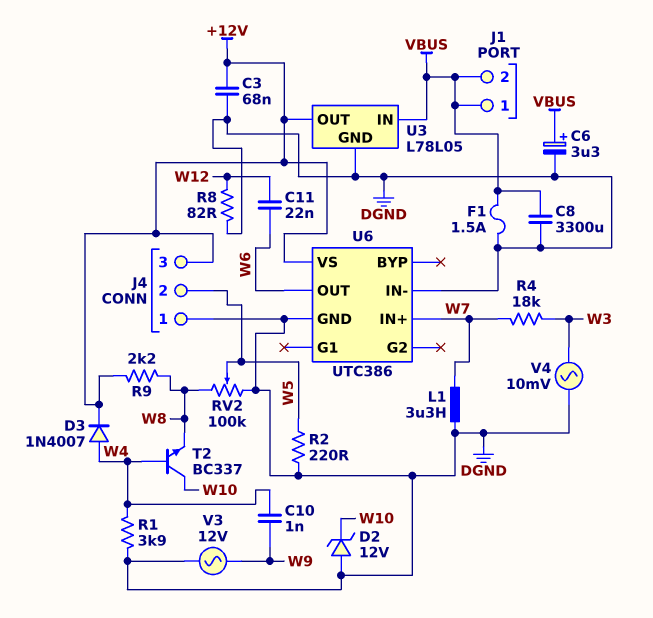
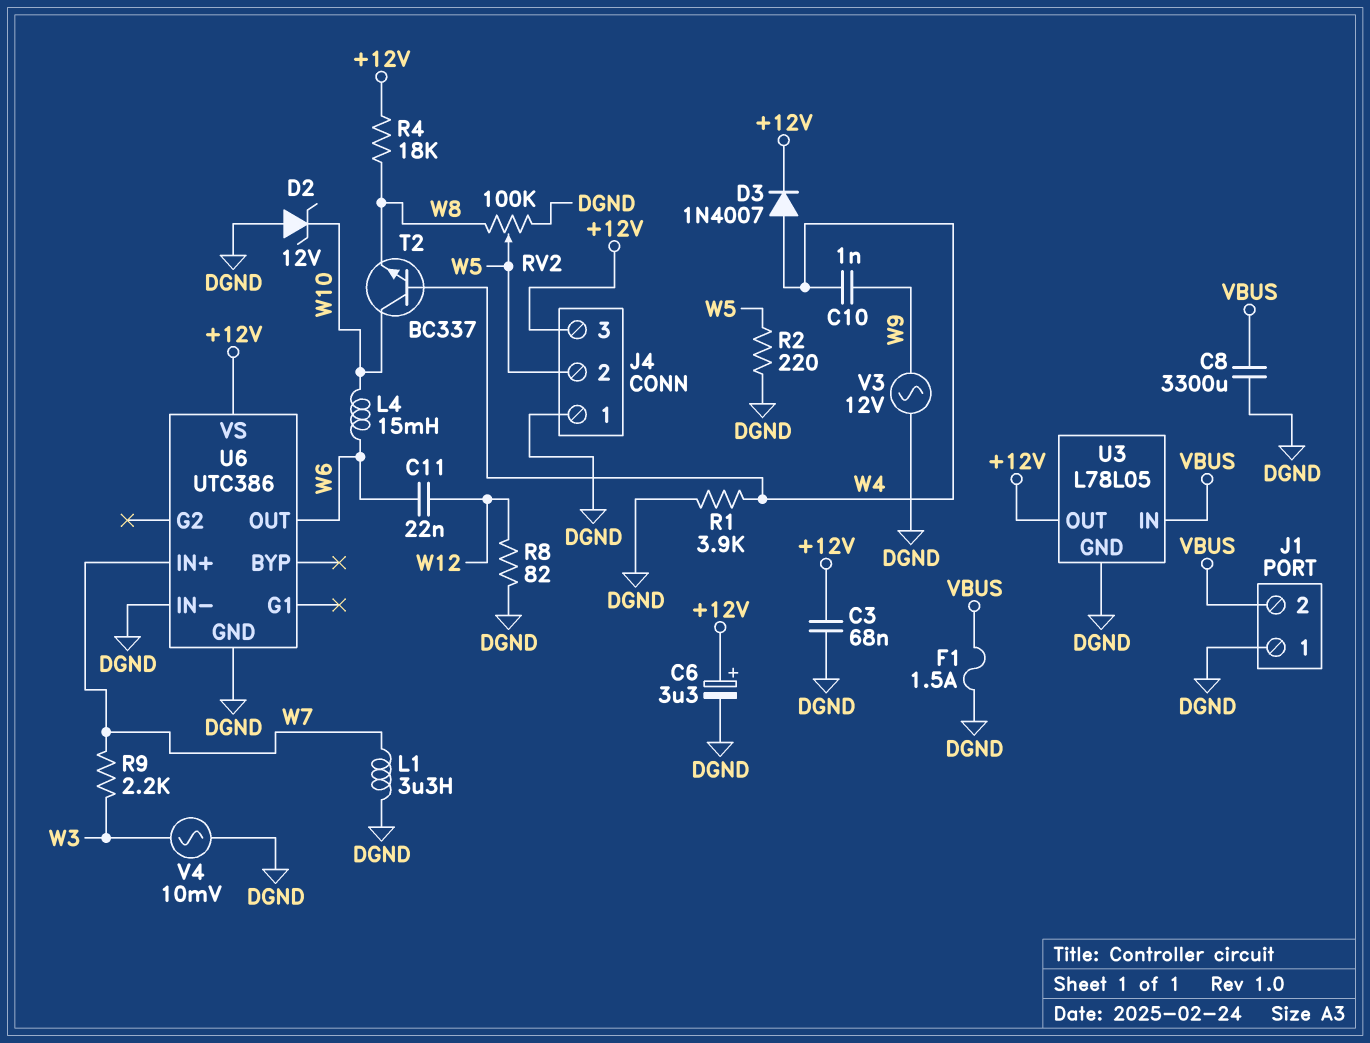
C6: 3.3uF (plus VBUS, minus DGND) -> 3.3uF (plus +12V, minus DGND)
J1 pin 1: VBUS -> DGND
L4: none -> 15mH (W6, W10)
R4: 18k (W3, W7) -> 18k (+12V, W8)
R9: 2.2k (+12V, W8) -> 2.2k (W3, W7)

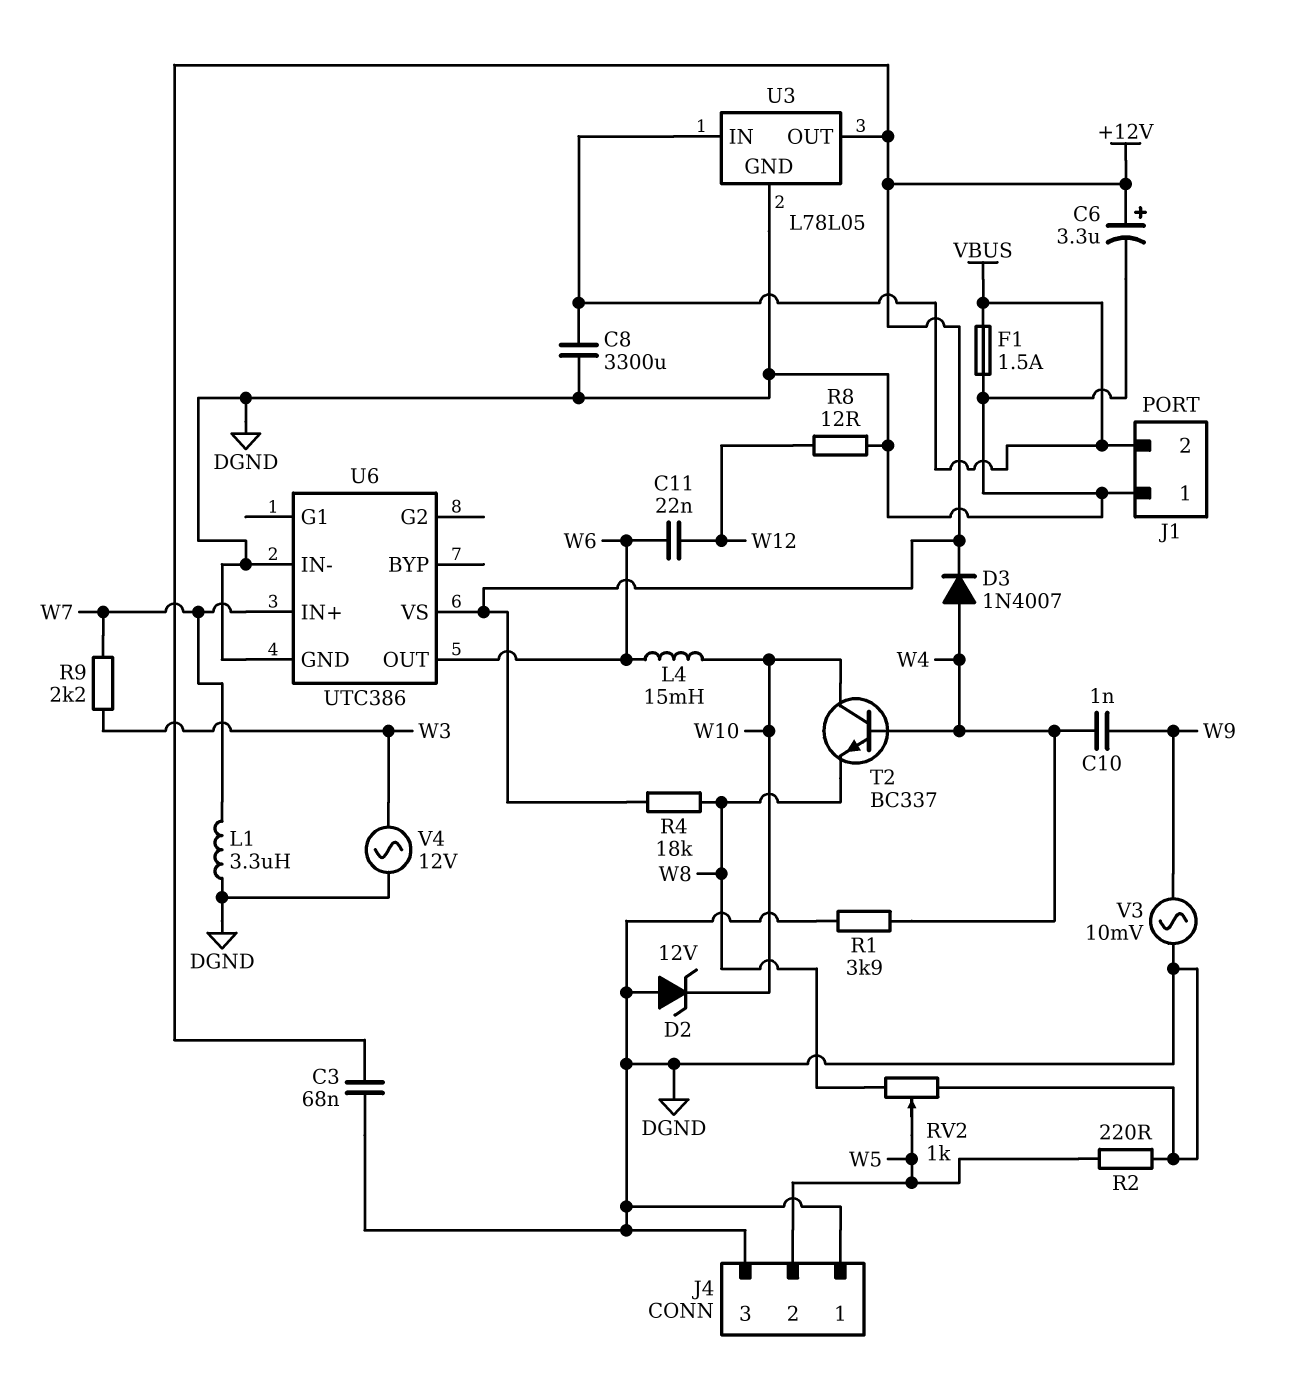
J4 pin 3: +12V -> DGND
R8: 82 (DGND, W12) -> 12 (DGND, W12)
RV2: 100k (DGND, W8, wiper W5) -> 1k (DGND, W8, wiper W5)
V3: AC 12V (DGND, W9) -> AC 10mV (DGND, W9)
V4: AC 10mV (DGND, W3) -> AC 12V (DGND, W3)

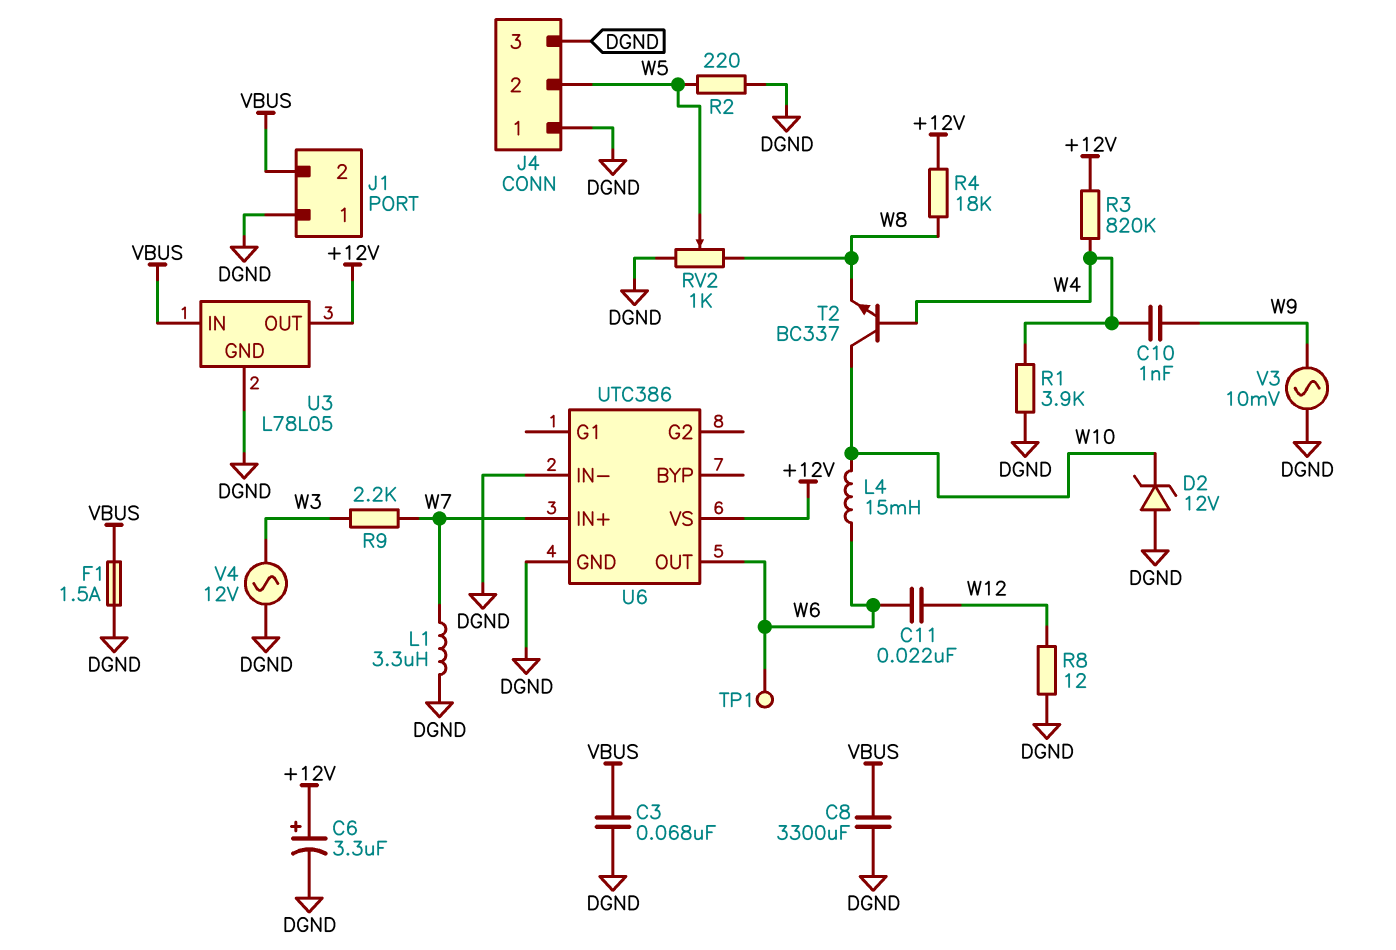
C3: 68nF (+12V, DGND) -> 68nF (DGND, VBUS)
D3: diode 1N4007 (A W4, K +12V) -> none
R3: none -> 820k (+12V, W4)
TP1: none -> test point (W6)

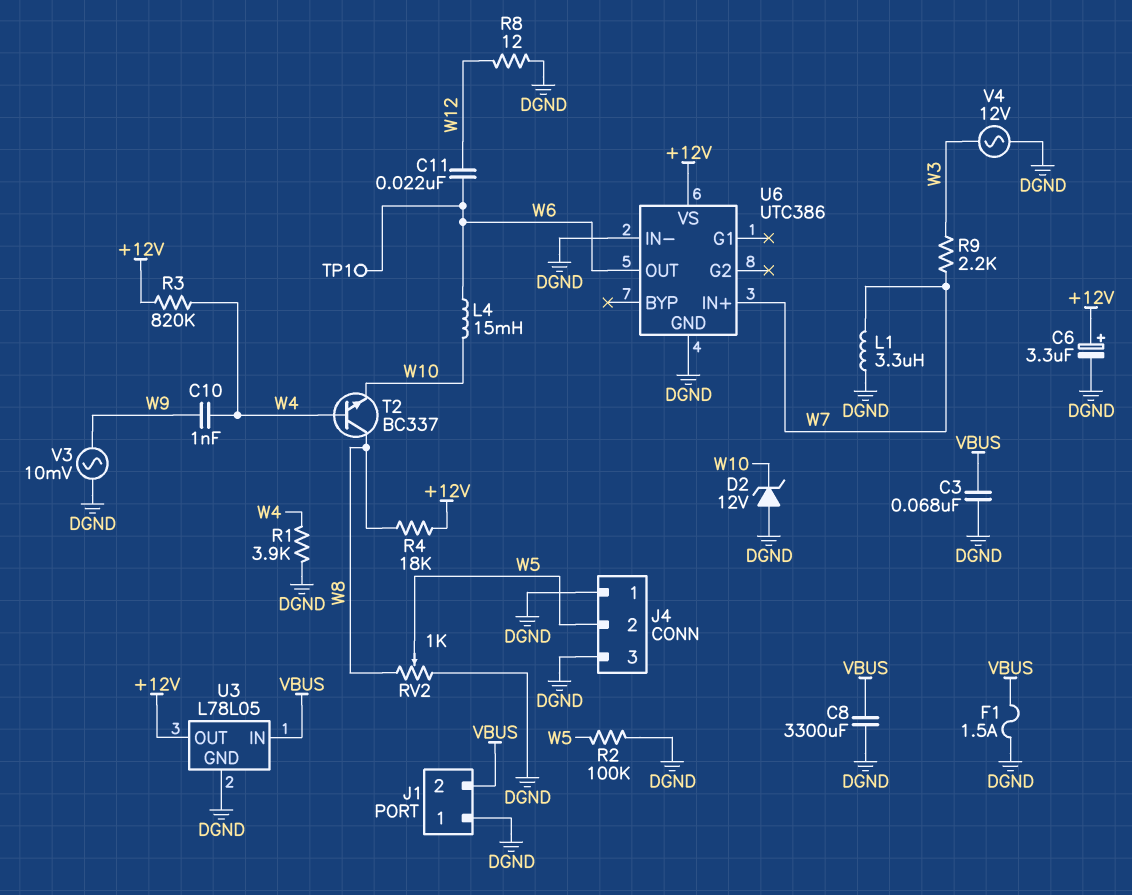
R2: 220 (DGND, W5) -> 100k (DGND, W5)
T2: NPN BC337 (B W4, C W10, E W8) -> NPN BC337 (B W4, C W8, E W10)

